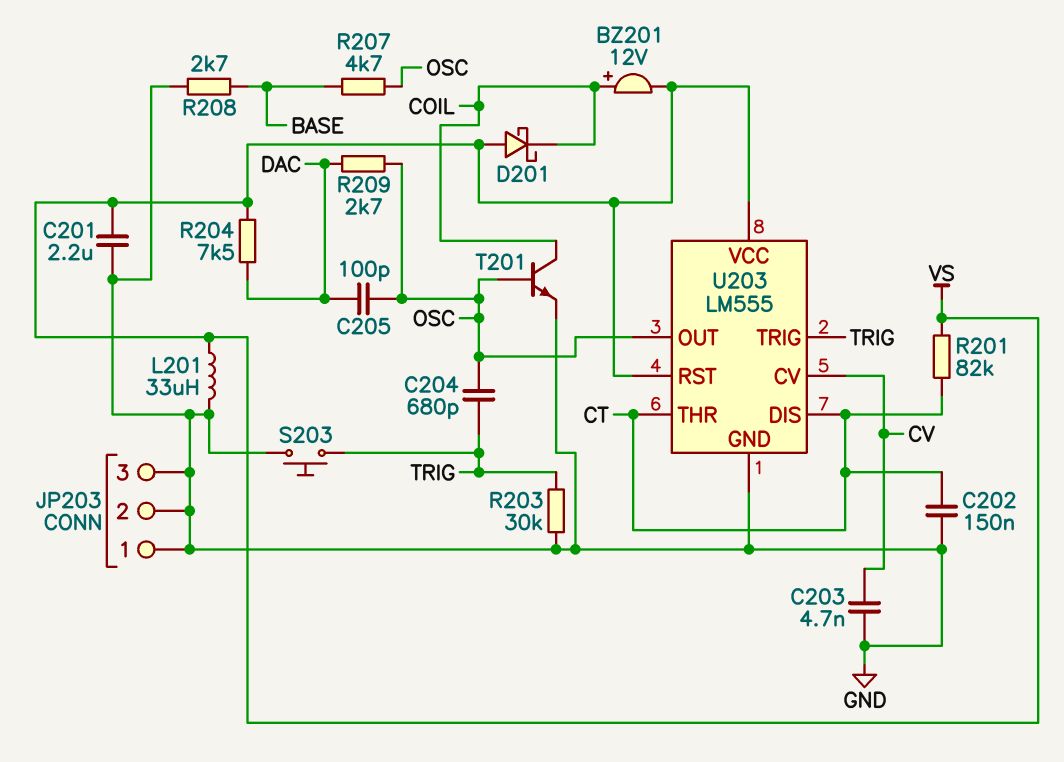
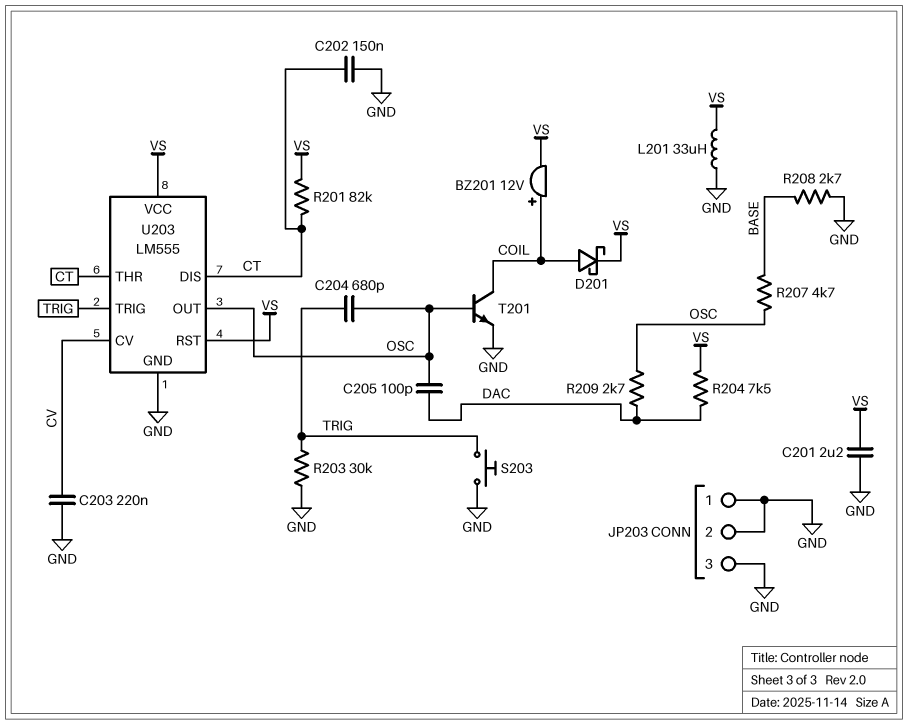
C203: 4.7nF (CV, GND) -> 220nF (CV, GND)
D201: schottky (A VS, K COIL) -> schottky (A COIL, K VS)

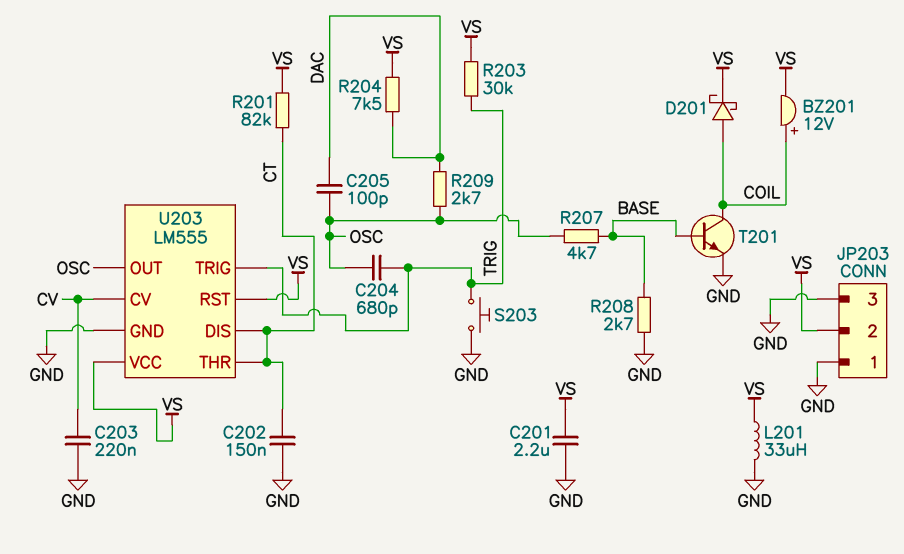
JP203 pin 2: GND -> VS
R203: 30k (GND, TRIG) -> 30k (TRIG, VS)
T201: NPN (B OSC, C COIL, E GND) -> NPN (B BASE, C COIL, E GND)

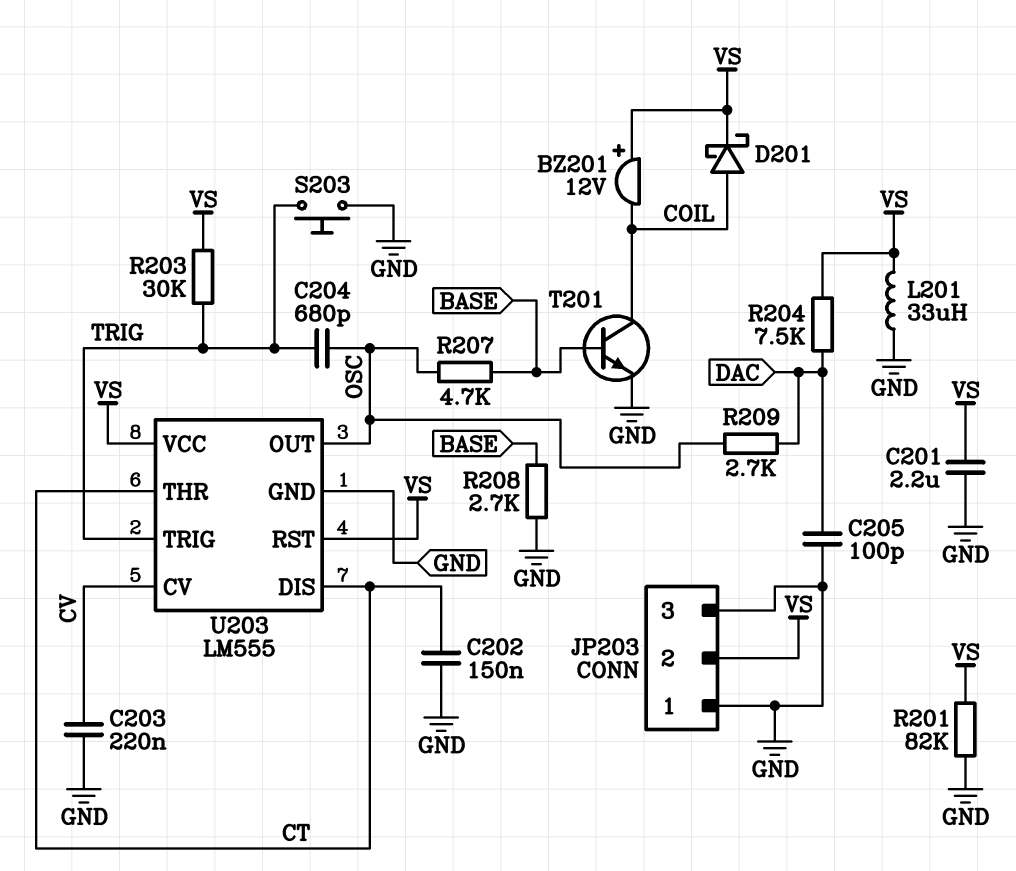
BZ201: buzzer 12V (plus COIL, minus VS) -> buzzer 12V (plus VS, minus COIL)
C205: 100pF (DAC, OSC) -> 100pF (DAC, GND)
R201: 82k (CT, VS) -> 82k (GND, VS)

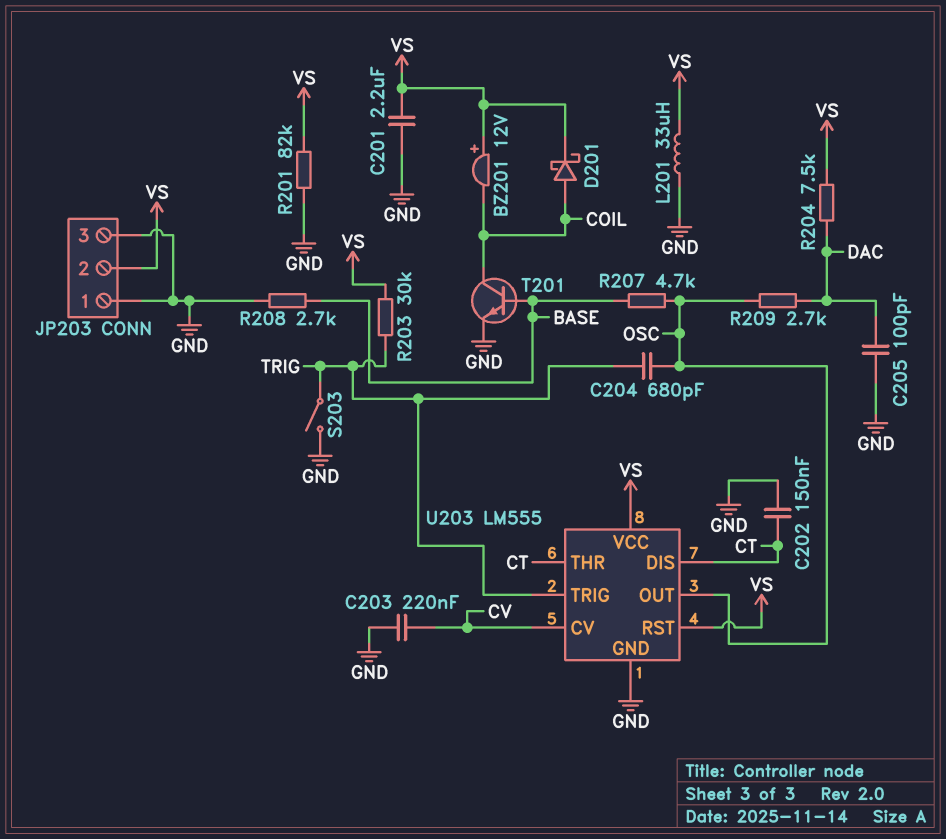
S203: button (GND, TRIG) -> switch (GND, TRIG)

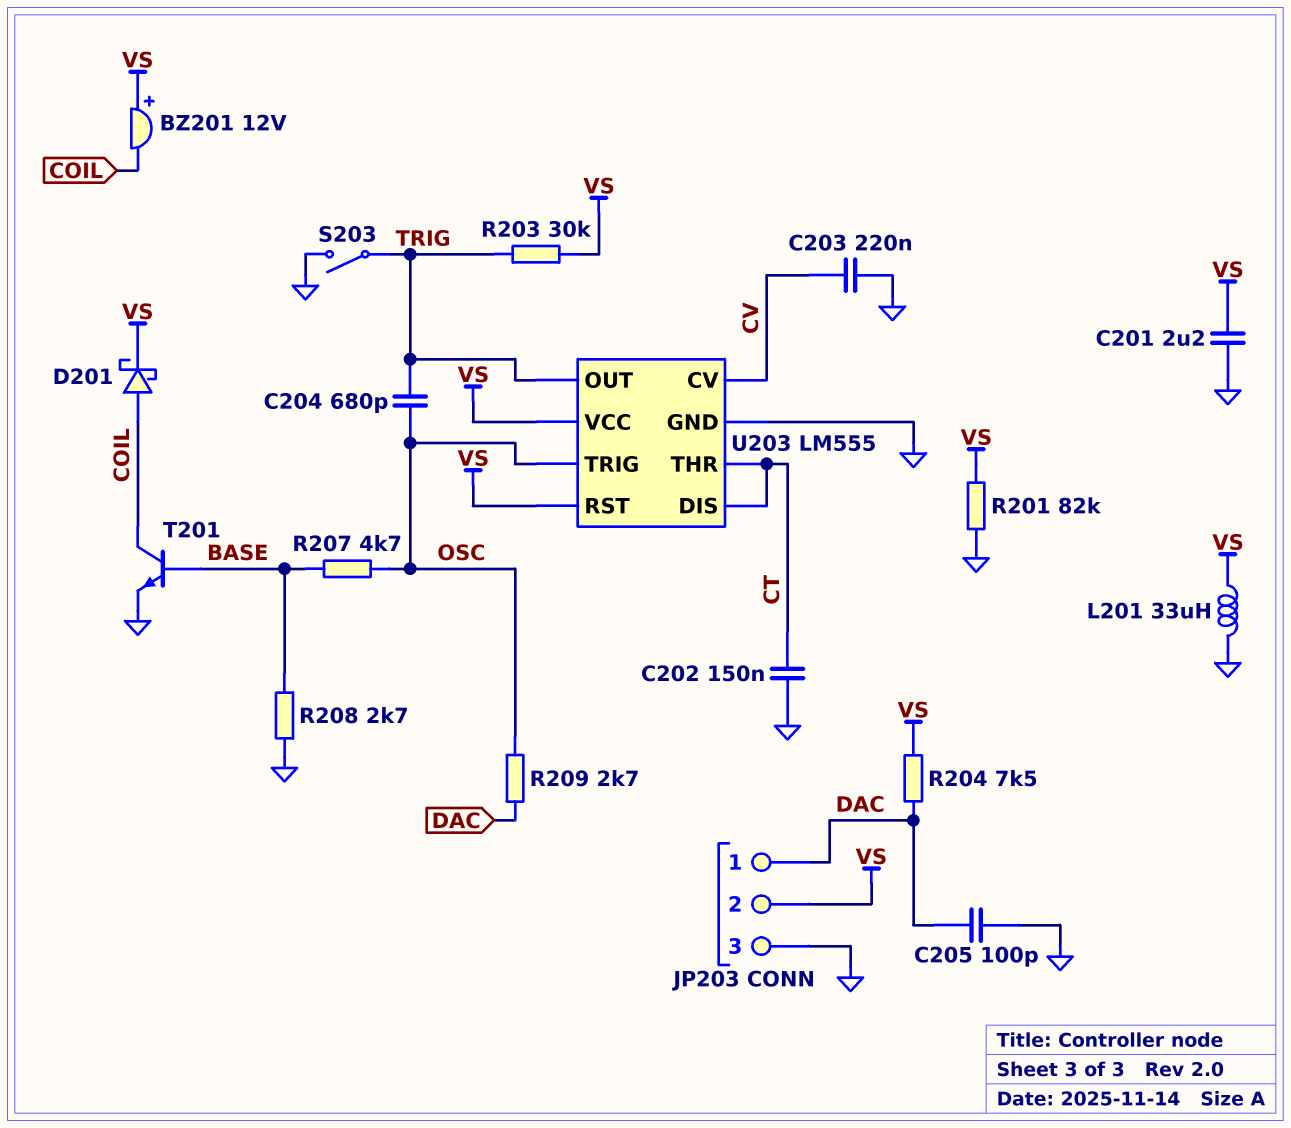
JP203 pin 1: GND -> DAC
U203 pin OUT: OSC -> TRIG
U203 pin TRIG: TRIG -> OSC

